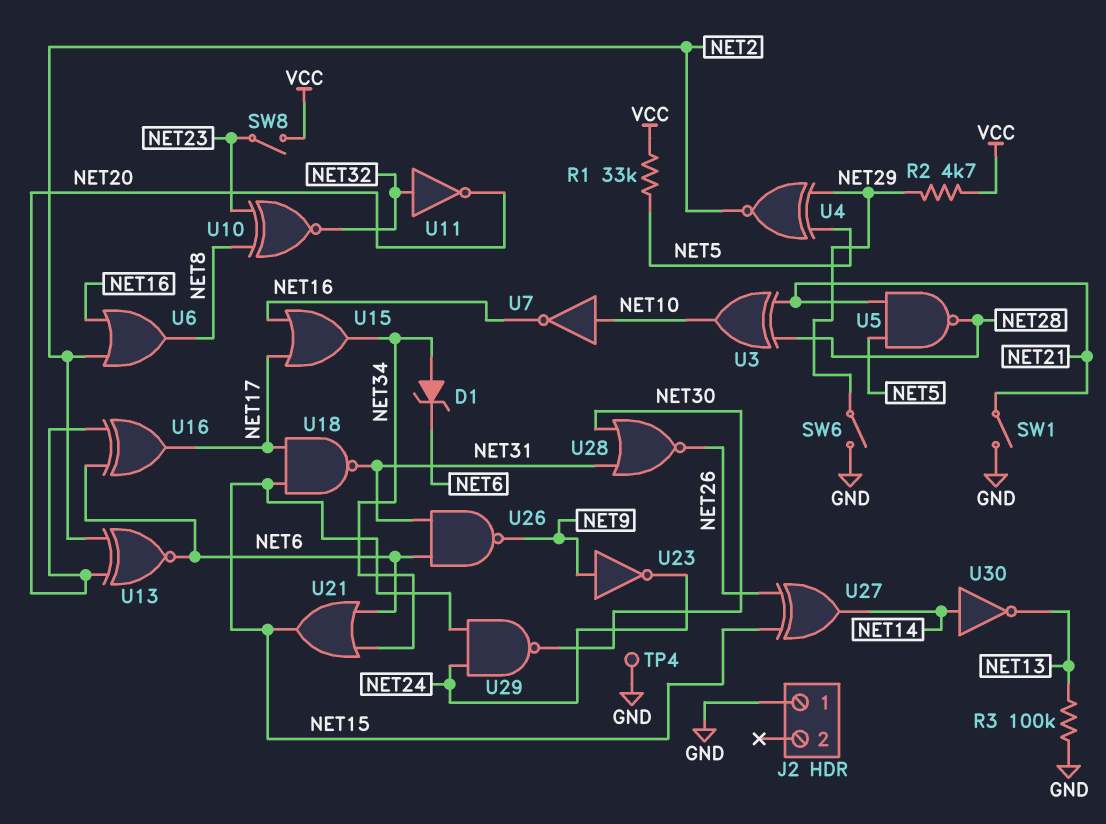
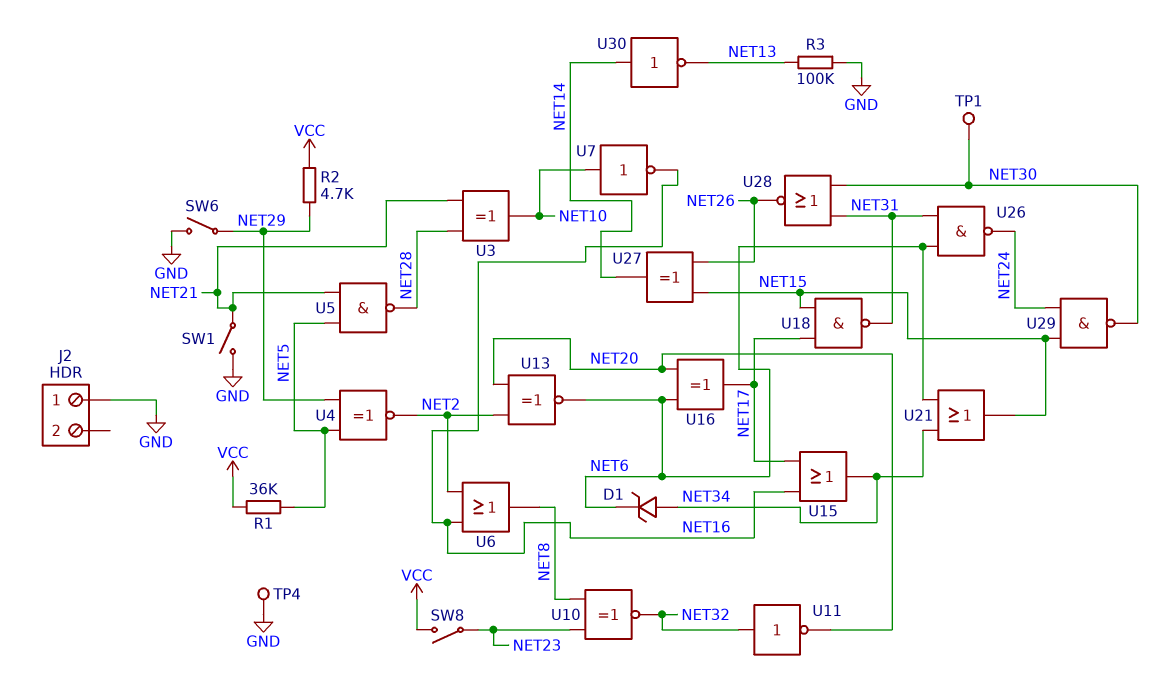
R1: 33k (NET5, VCC) -> 36k (NET5, VCC)
TP1: none -> test point (NET30)
U23: NOT (in NET9, out NET24) -> none
U26: NAND (in NET6, in NET31, out NET9) -> NAND (in NET6, in NET31, out NET24)

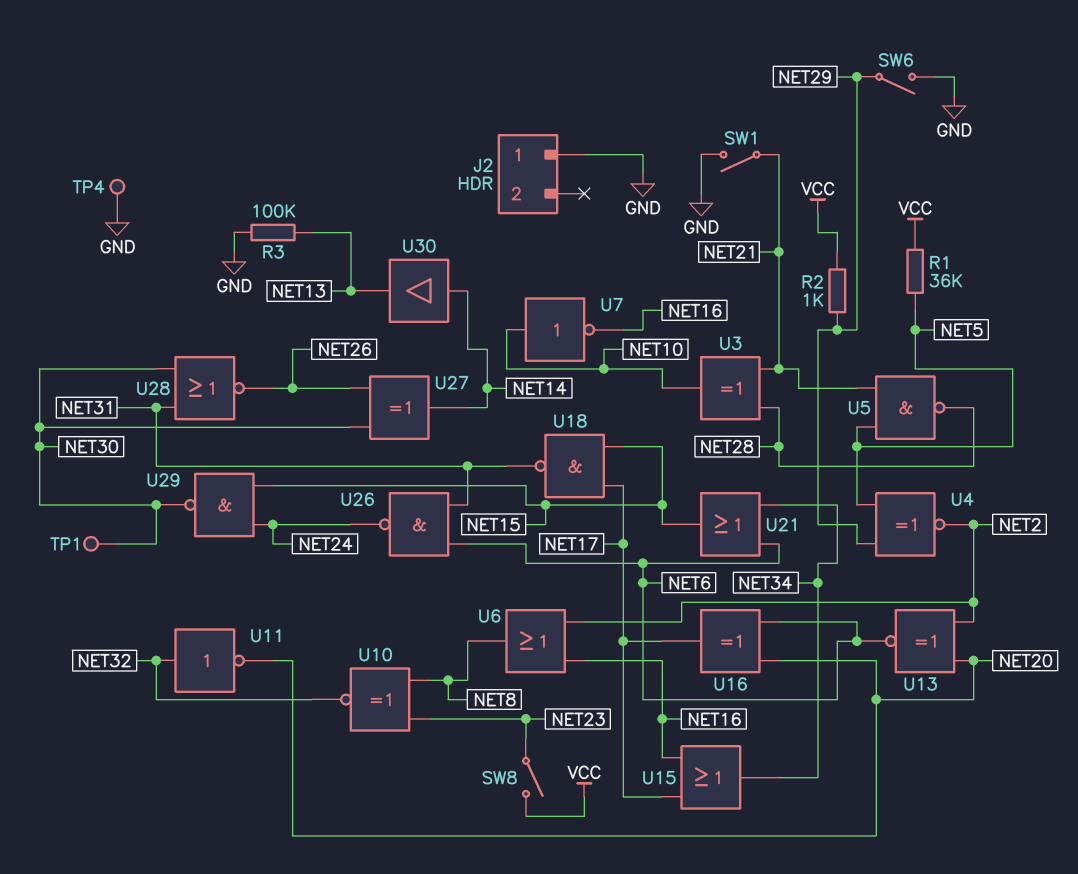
D1: zener (A NET34, K NET6) -> none
R2: 4.7k (NET29, VCC) -> 1k (NET29, VCC)
U27: XOR (in NET15, in NET26, out NET14) -> XOR (in NET26, in NET30, out NET14)
U30: NOT (in NET14, out NET13) -> buffer (in NET14, out NET13)

